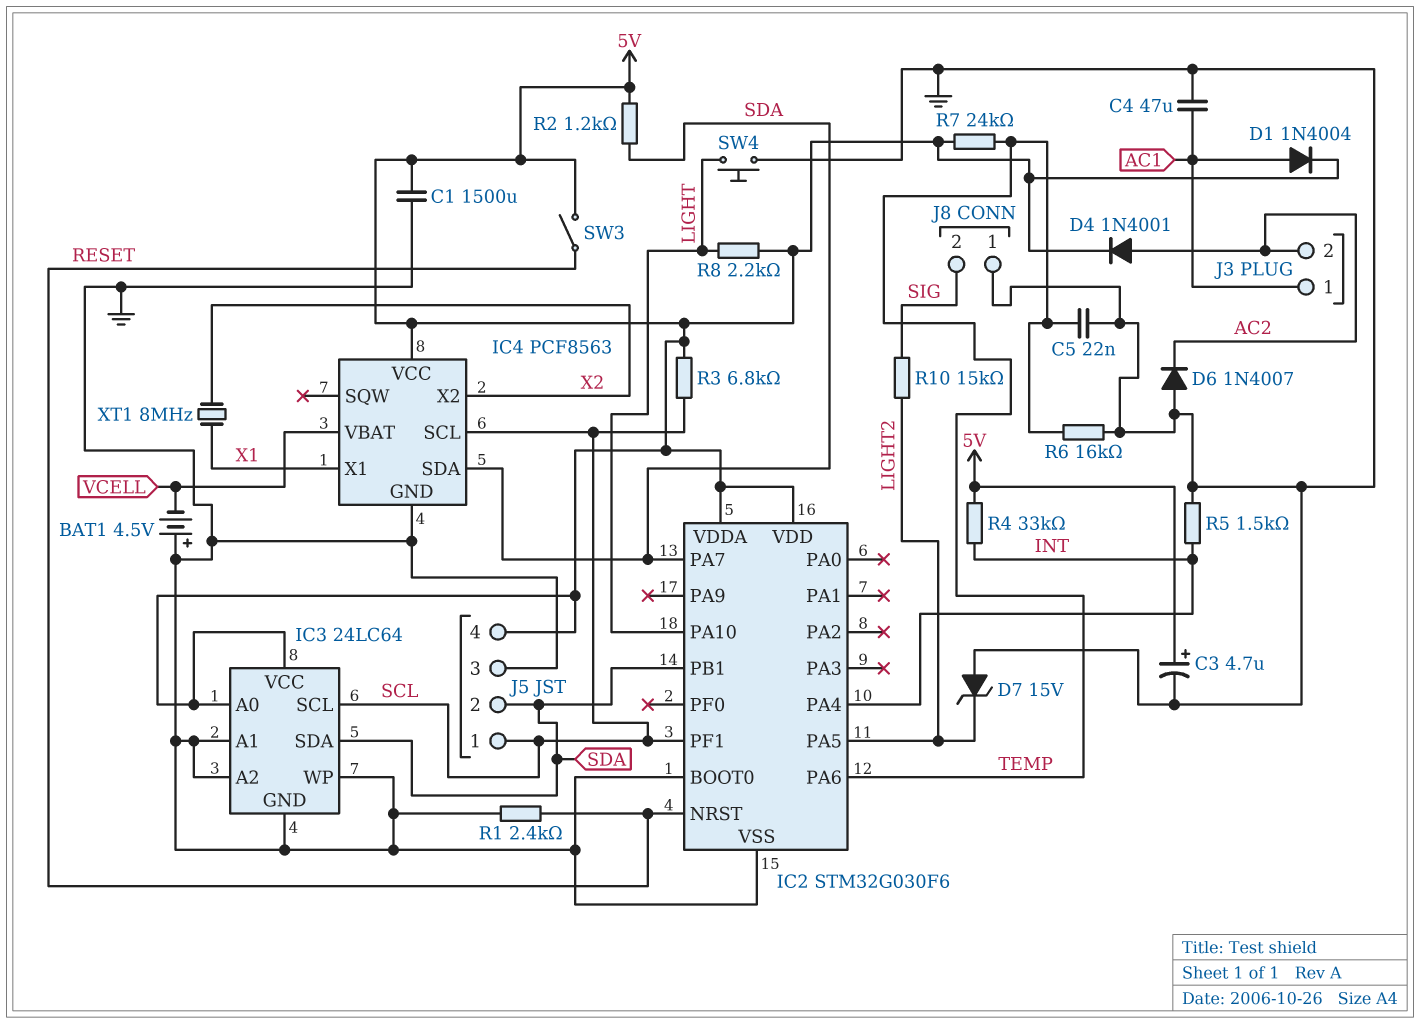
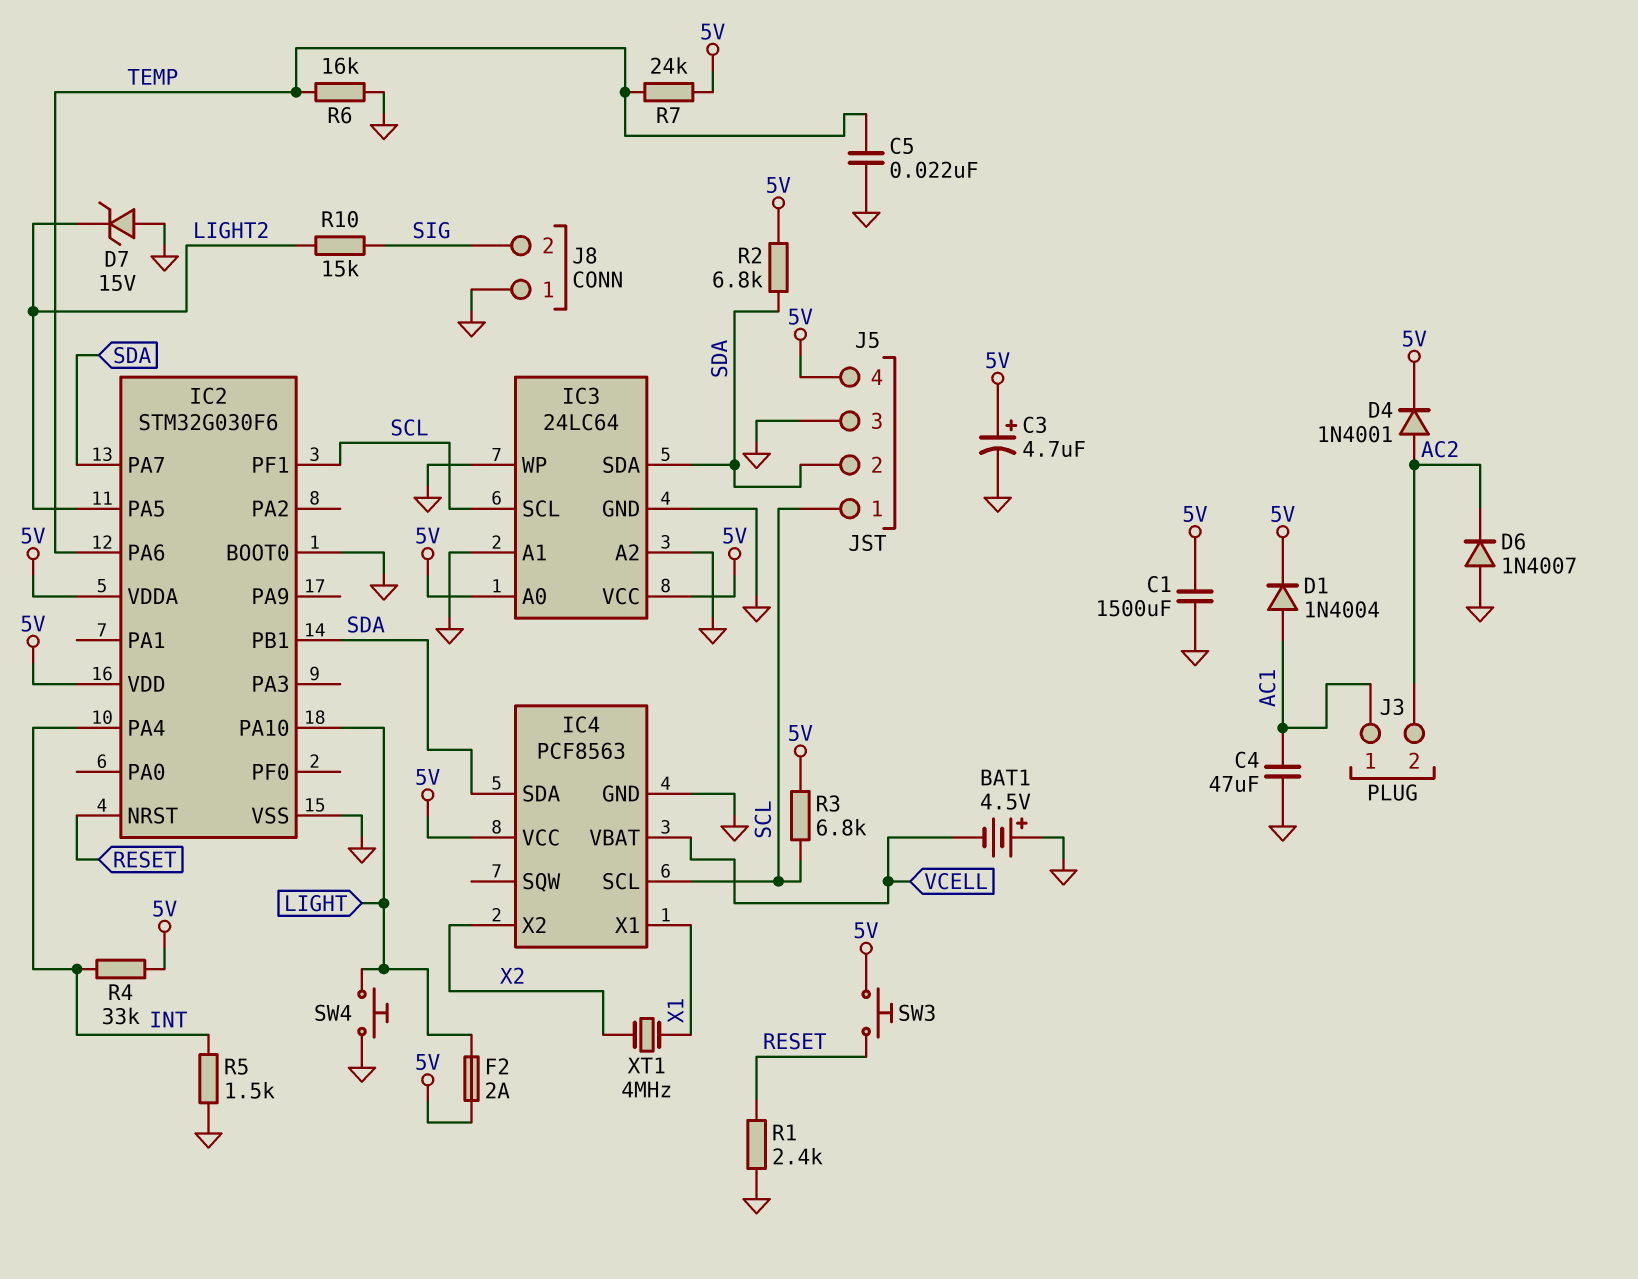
F2: none -> 2A (5V, LIGHT)
R2: 1.2k (5V, SDA) -> 6.8k (5V, SDA)
R8: 2.2k (5V, LIGHT) -> none
SW3: switch (5V, RESET) -> button (5V, RESET)
XT1: 8MHz (X1, X2) -> 4MHz (X1, X2)

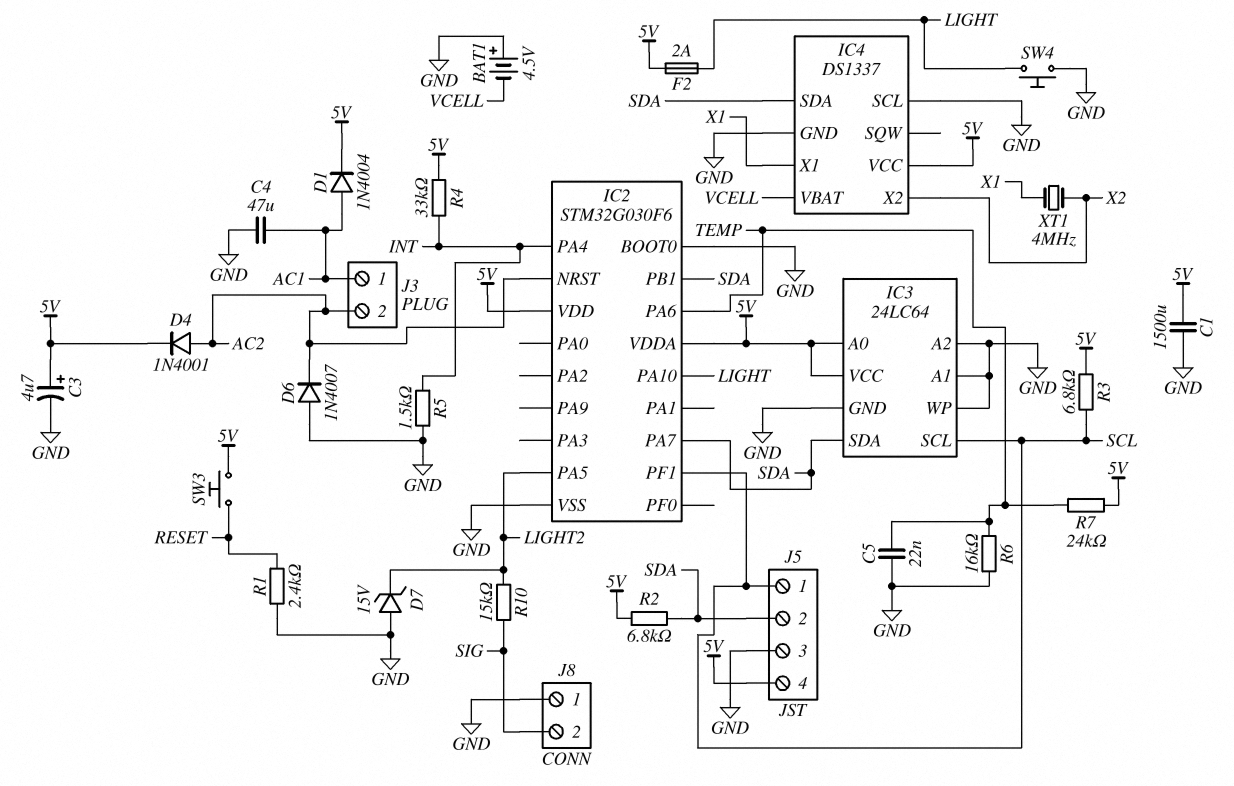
IC2 pin NRST: RESET -> AC2
IC4: PCF8563 -> DS1337
IC4 pin SCL: SCL -> GND

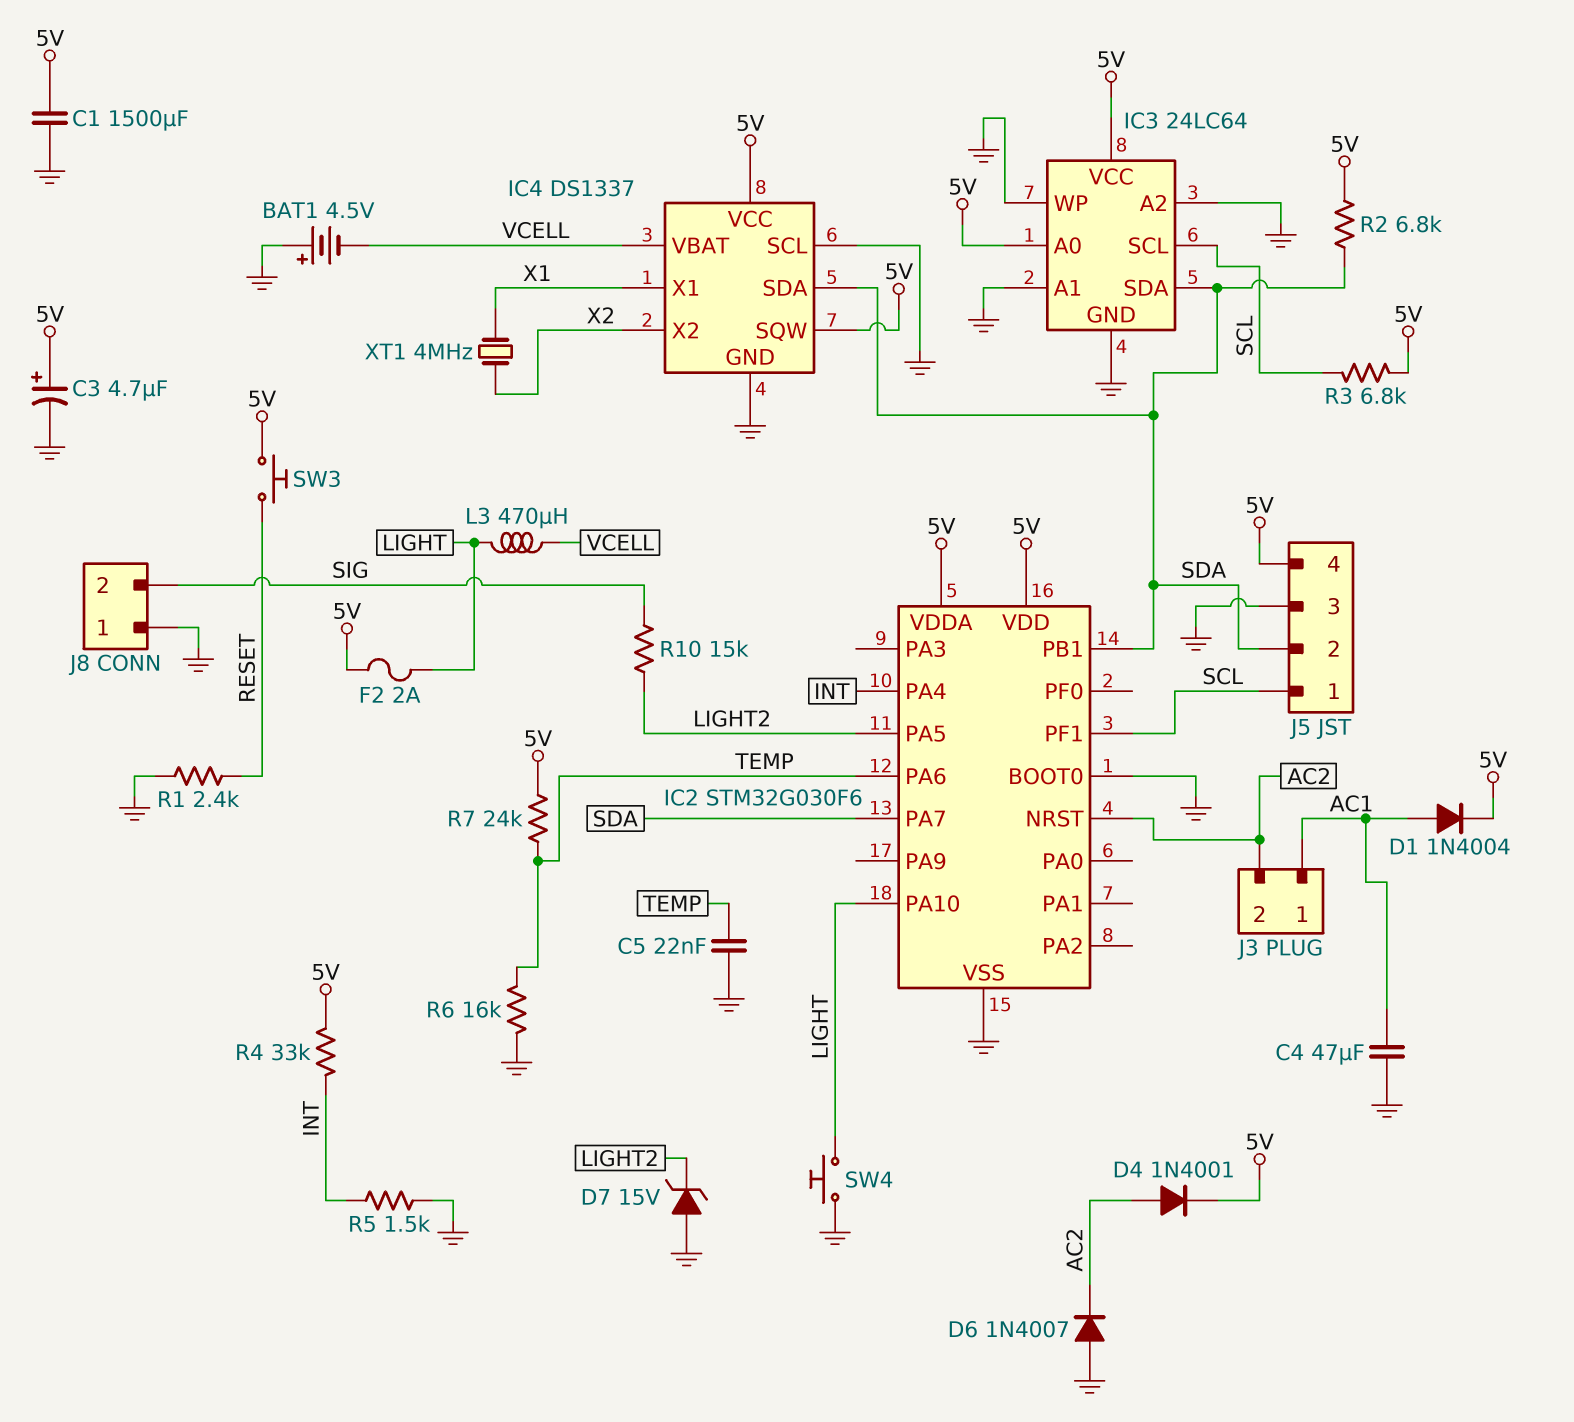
IC4 pin SQW: none -> 5V
L3: none -> 470uH (LIGHT, VCELL)

